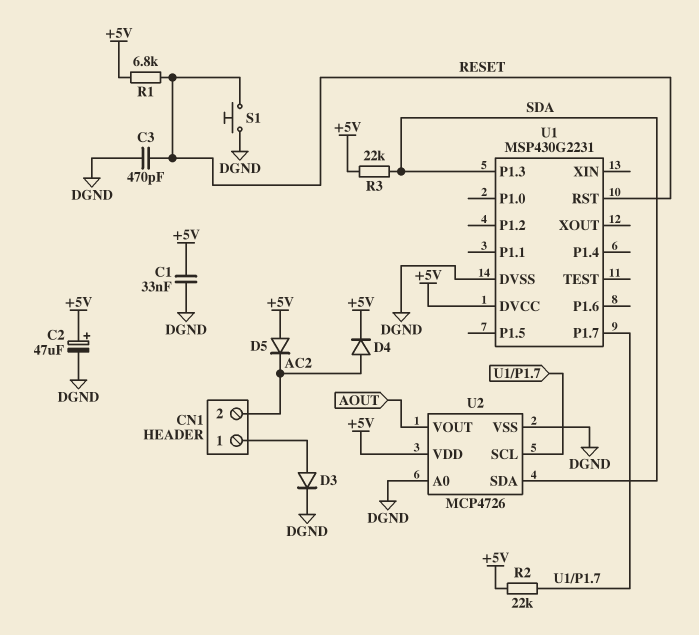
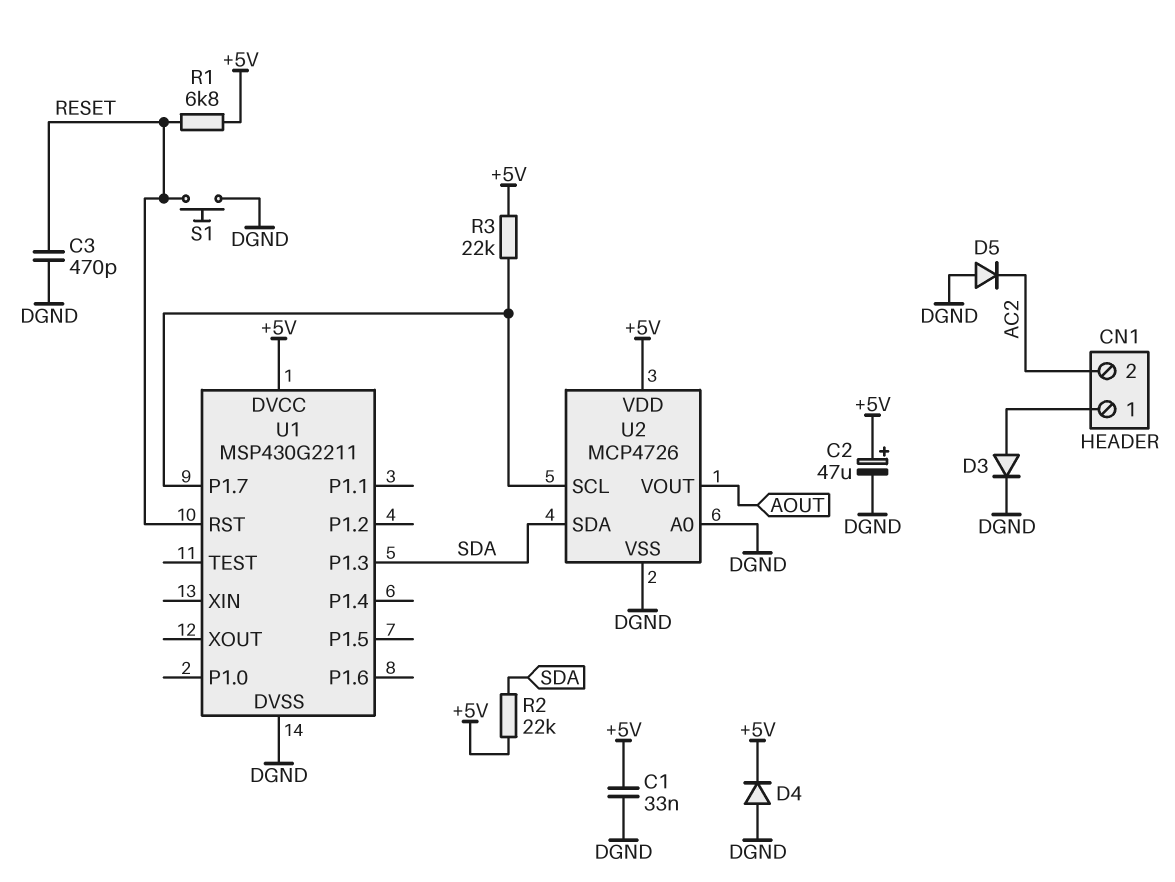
D4: diode (A AC2, K +5V) -> diode (A DGND, K +5V)
D5: diode (A +5V, K AC2) -> diode (A DGND, K AC2)
R2: 22k (+5V, U1/P1.7) -> 22k (+5V, SDA)
R3: 22k (+5V, SDA) -> 22k (+5V, U1/P1.7)
U1: MSP430G2231 -> MSP430G2211

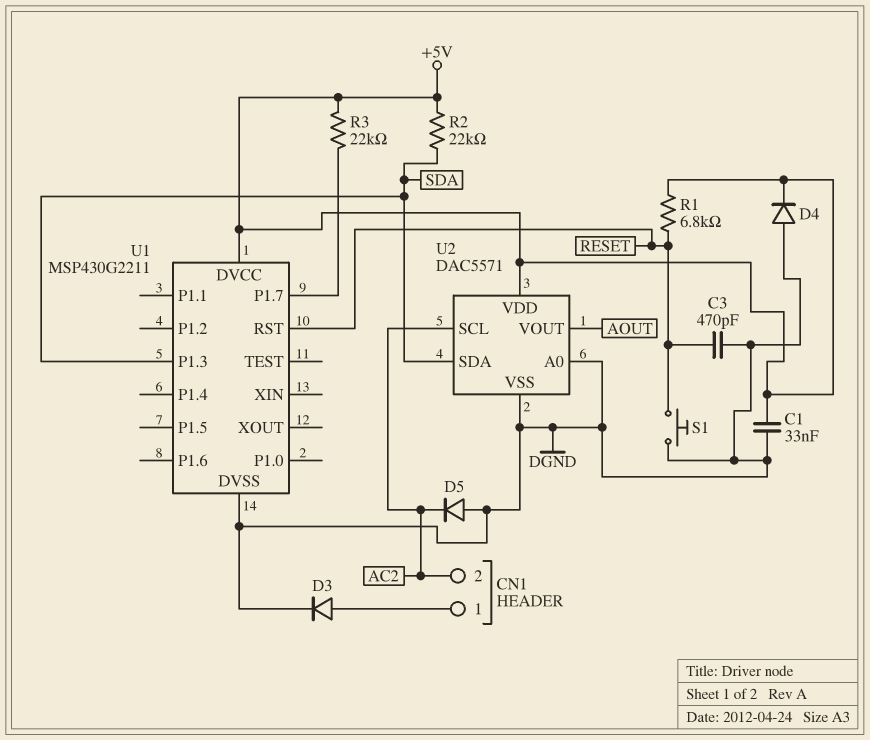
C2: 47uF (plus +5V, minus DGND) -> none
U2: MCP4726 -> DAC5571
U2 pin SCL: U1/P1.7 -> AC2

